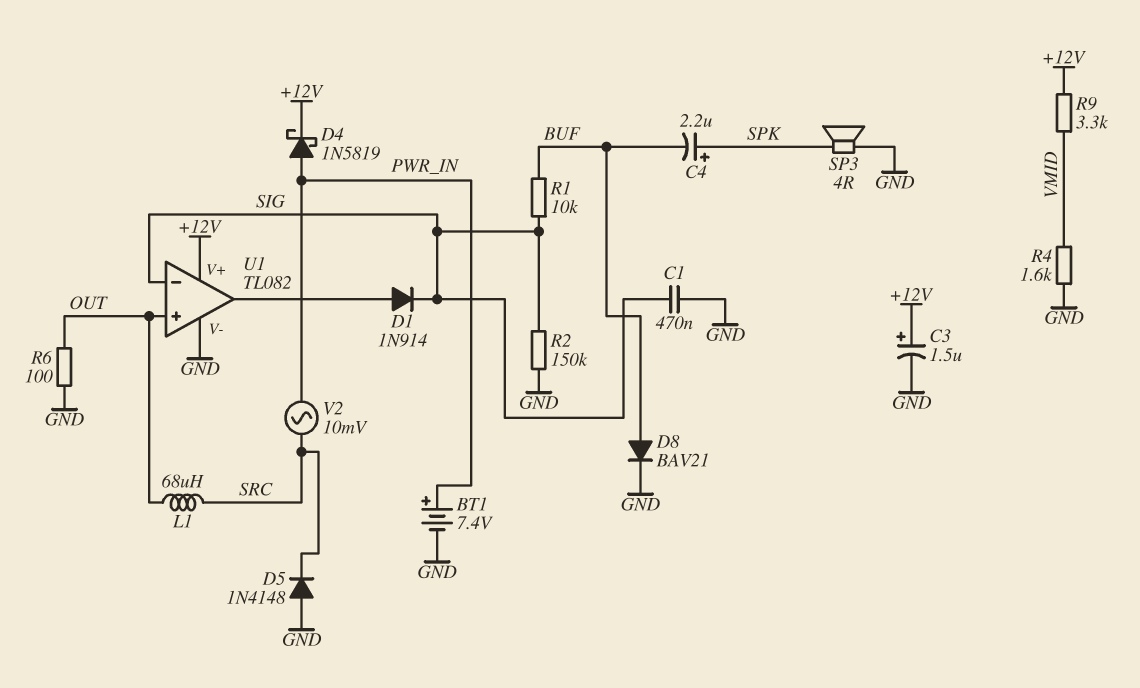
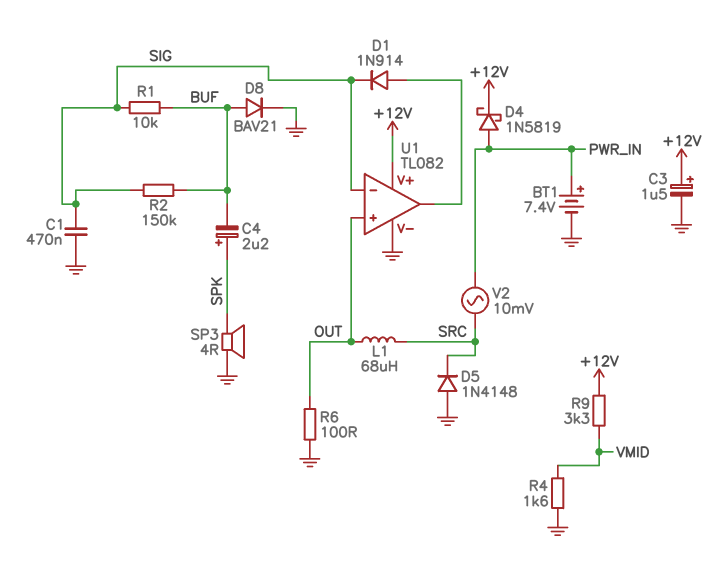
R2: 150k (GND, SIG) -> 150k (BUF, SIG)

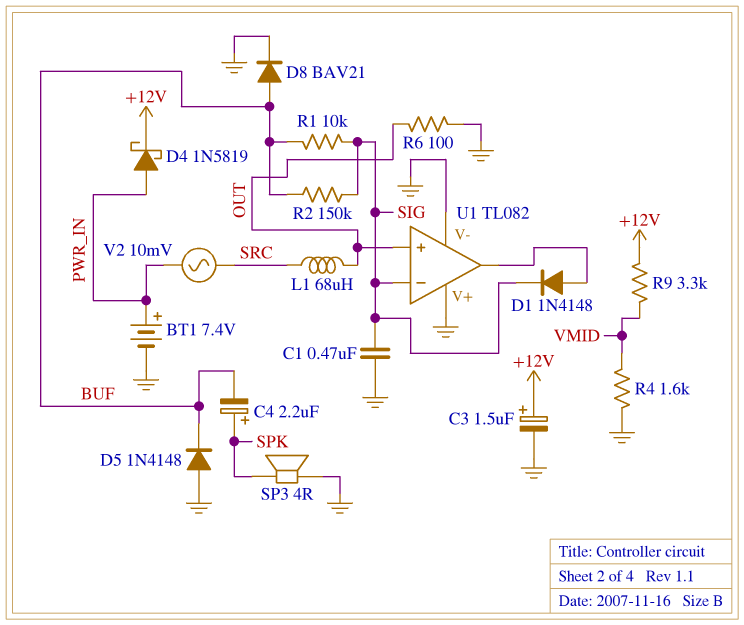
D1: diode 1N914 (A U1/out, K SIG) -> diode 1N4148 (A U1/out, K SIG)
D5: diode 1N4148 (A GND, K SRC) -> diode 1N4148 (A GND, K BUF)
U1 pin V+: +12V -> GND

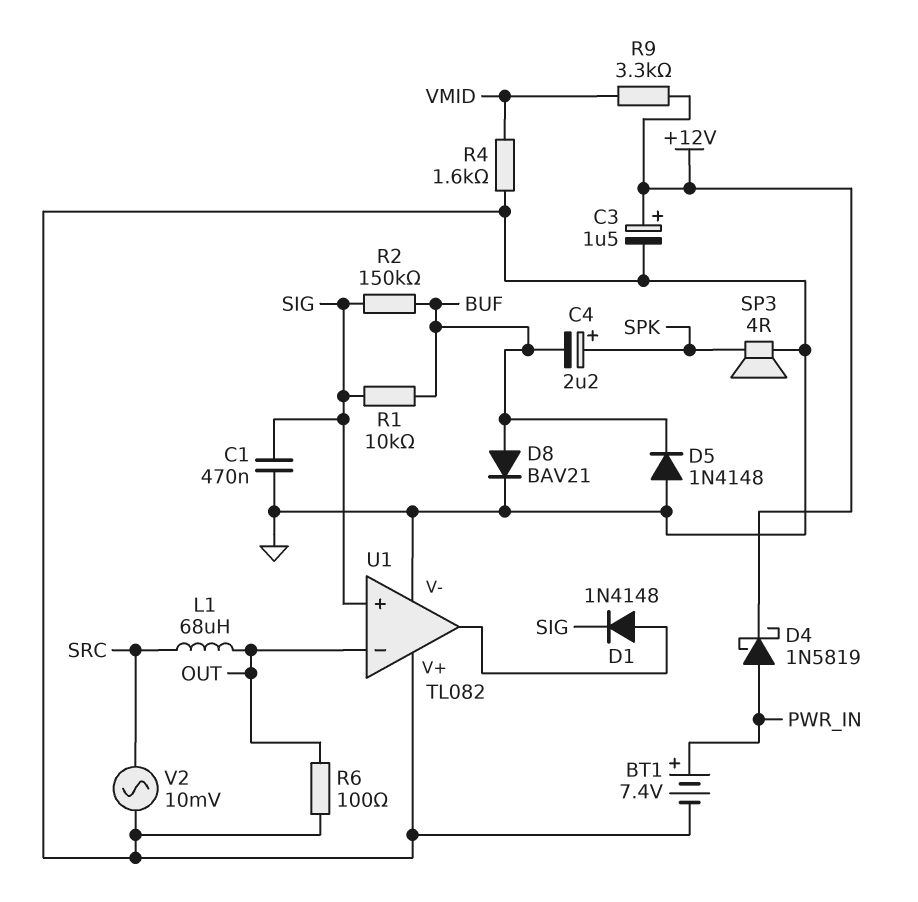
U1 pin in+: OUT -> SIG
U1 pin in-: SIG -> OUT
V2: AC 10mV (PWR_IN, SRC) -> AC 10mV (GND, SRC)

